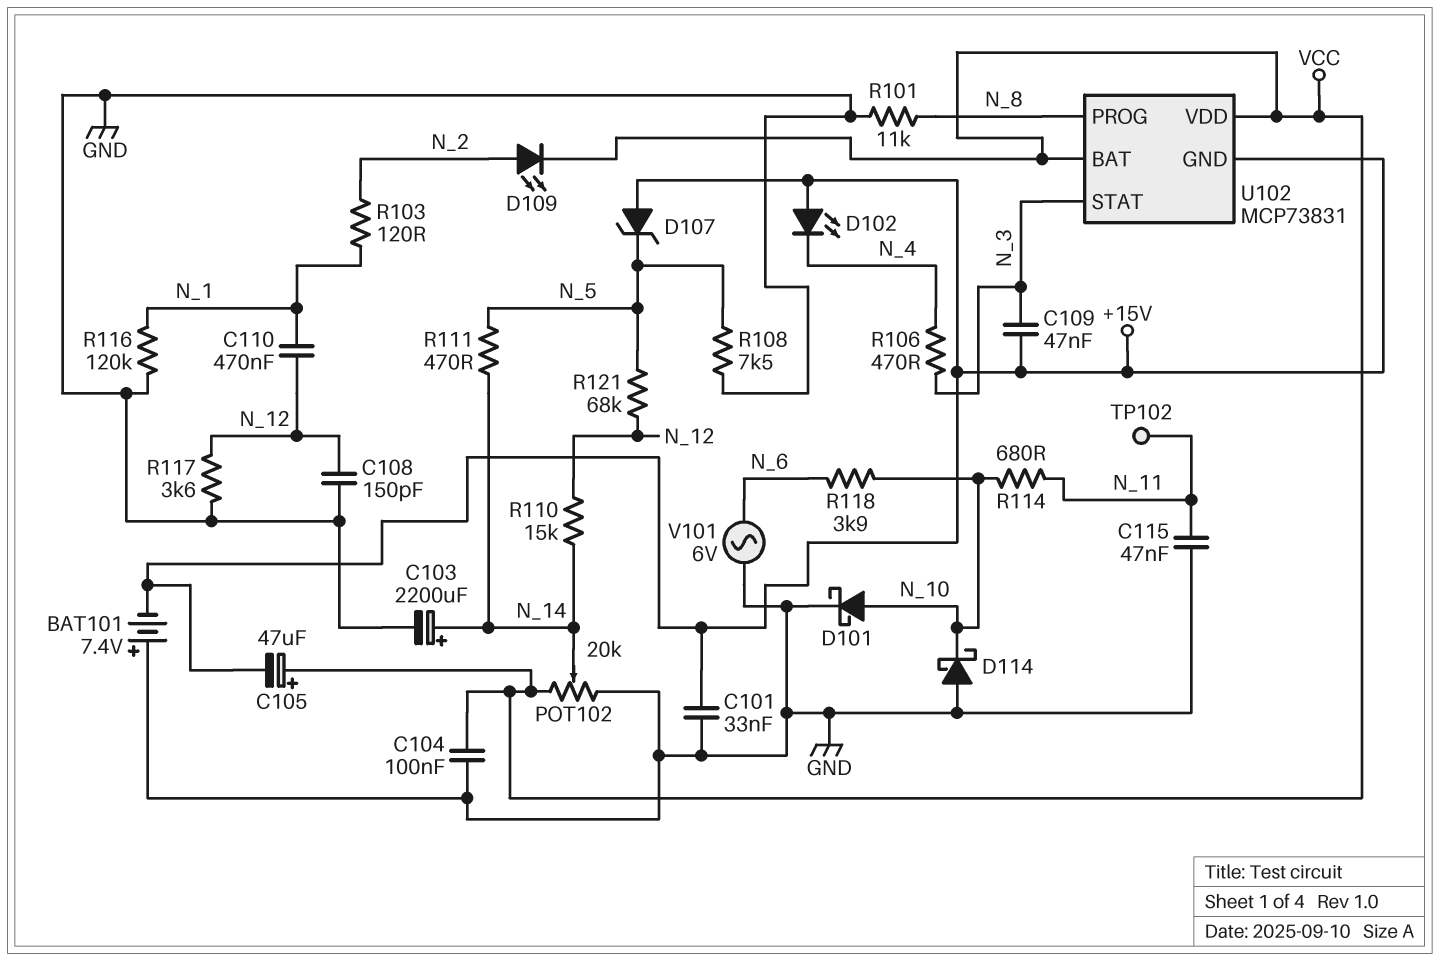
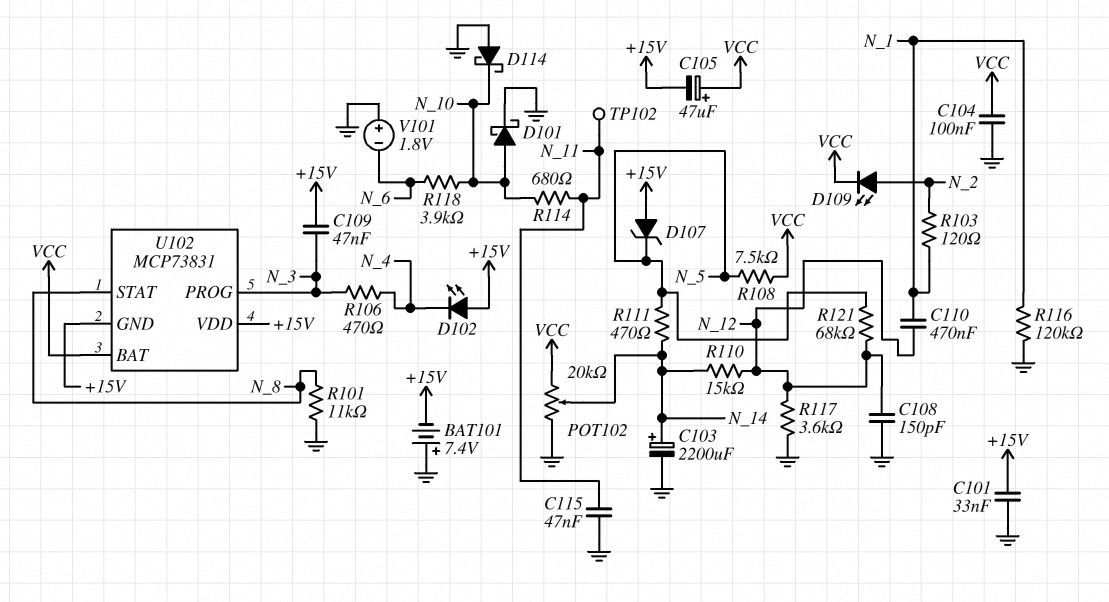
R108: 7.5k (GND, N_5) -> 7.5k (N_5, VCC)
U102 pin PROG: N_8 -> N_3
U102 pin STAT: N_3 -> N_8
U102 pin VDD: VCC -> +15V
V101: AC 6V (GND, N_6) -> 1.8V (plus GND, minus N_6)

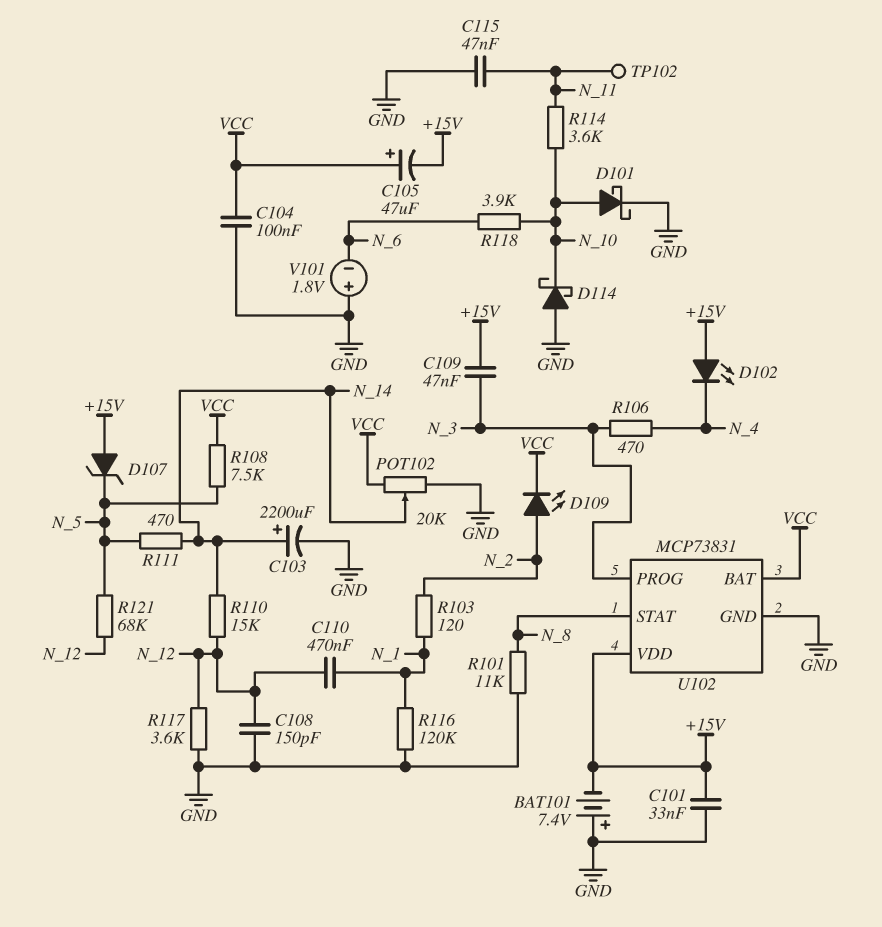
R114: 680 (N_10, N_11) -> 3.6k (N_10, N_11)
U102 pin GND: +15V -> GND

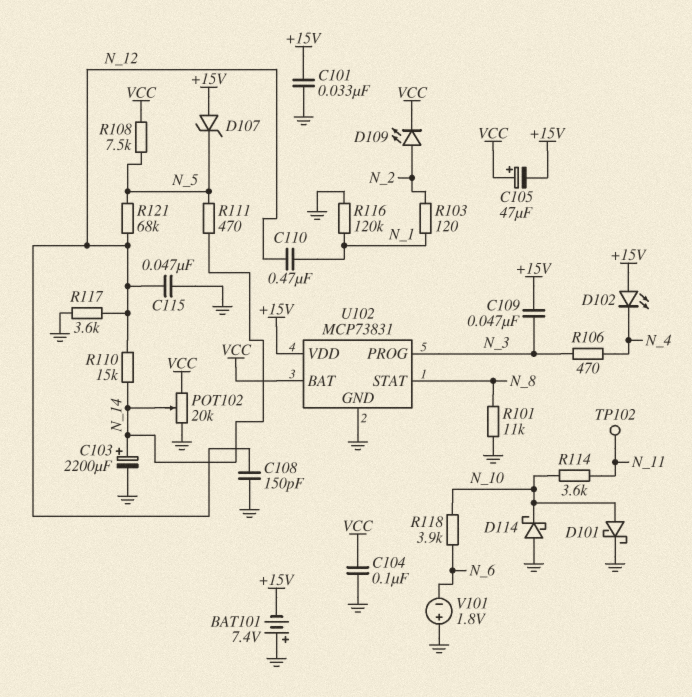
C115: 47nF (GND, N_11) -> 47nF (GND, N_12)

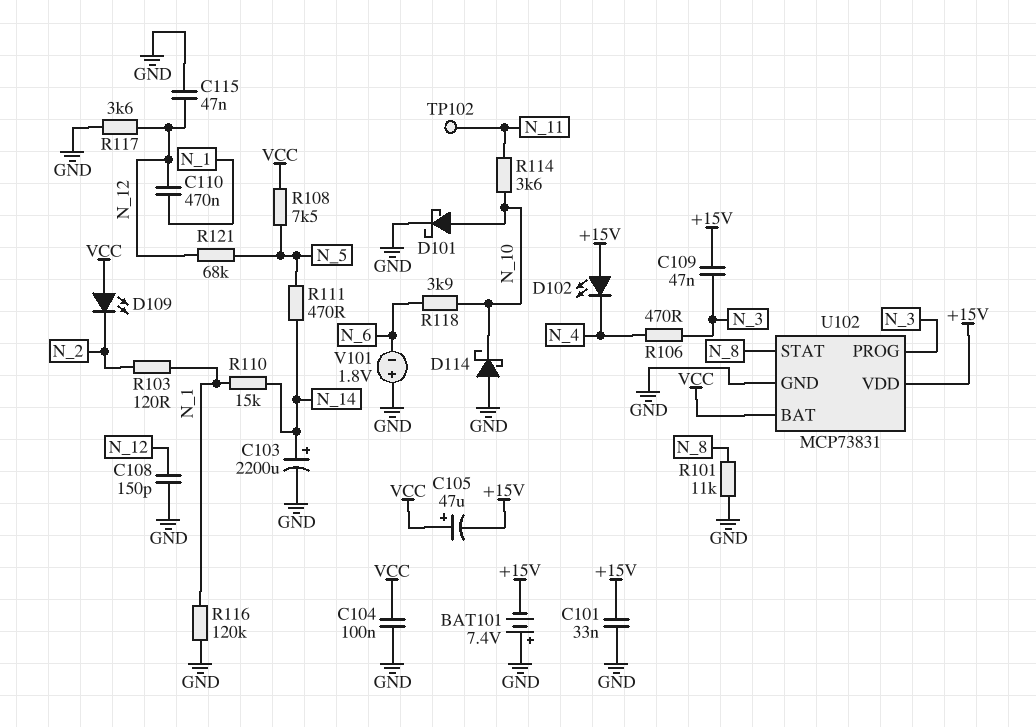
D107: zener (A +15V, K N_5) -> none
D109: LED (A N_2, K VCC) -> LED (A VCC, K N_2)
POT102: 20k (GND, VCC, wiper N_14) -> none
R110: 15k (N_12, N_14) -> 15k (N_1, N_14)

